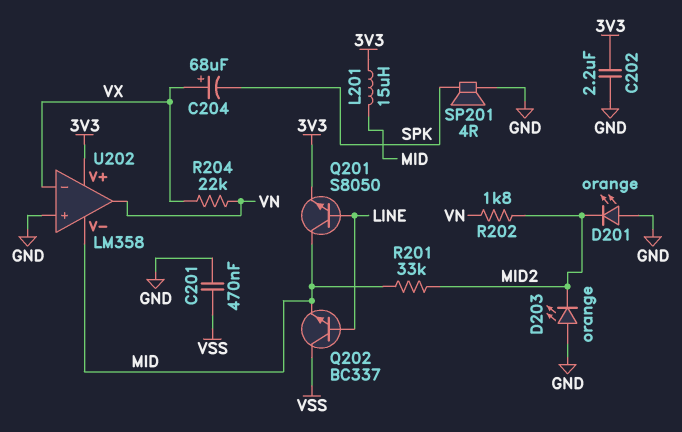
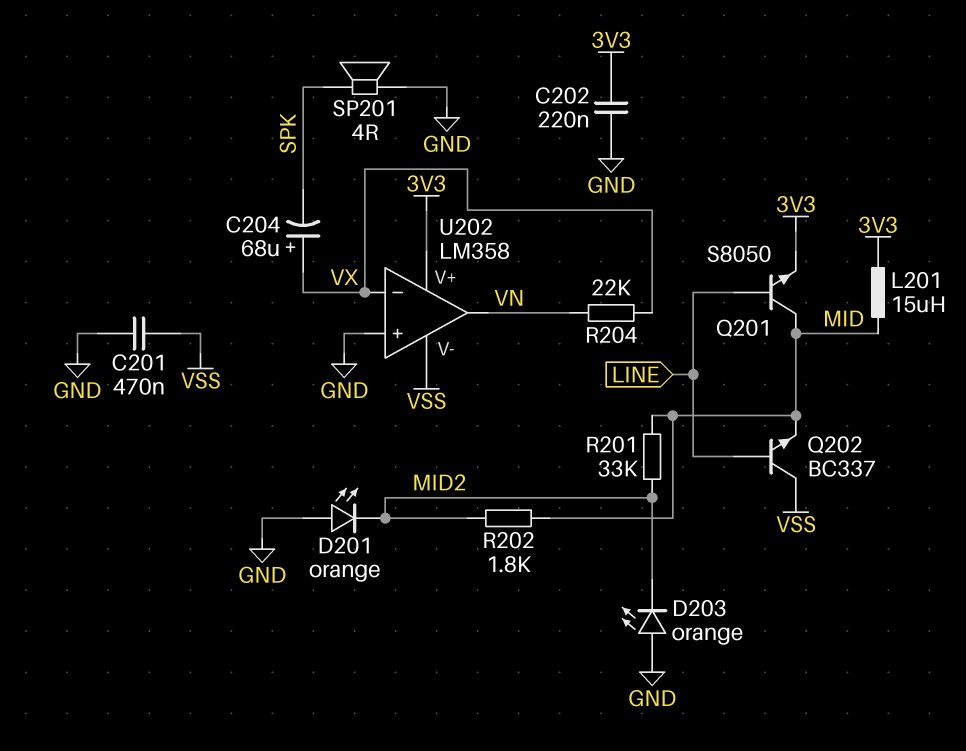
C202: 2.2uF (3V3, GND) -> 220nF (3V3, GND)
R202: 1.8k (MID2, VN) -> 1.8k (MID, MID2)
U202 pin V-: MID -> VSS

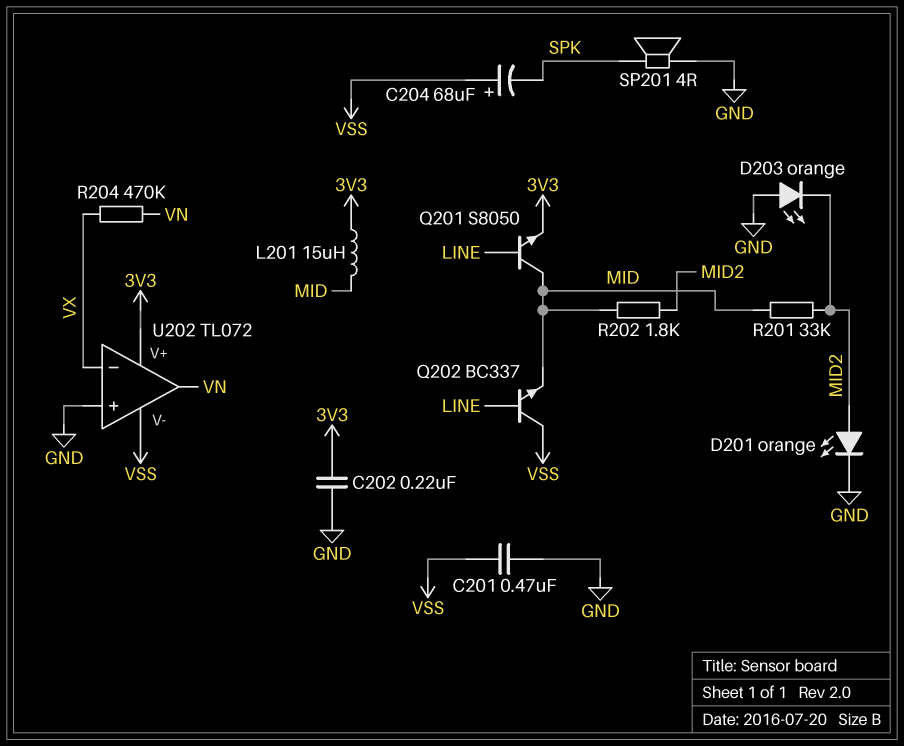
C204: 68uF (plus VX, minus SPK) -> 68uF (plus VSS, minus SPK)
D201: LED orange (A GND, K MID2) -> LED orange (A MID2, K GND)
R204: 22k (VN, VX) -> 470k (VN, VX)
U202: LM358 -> TL072

